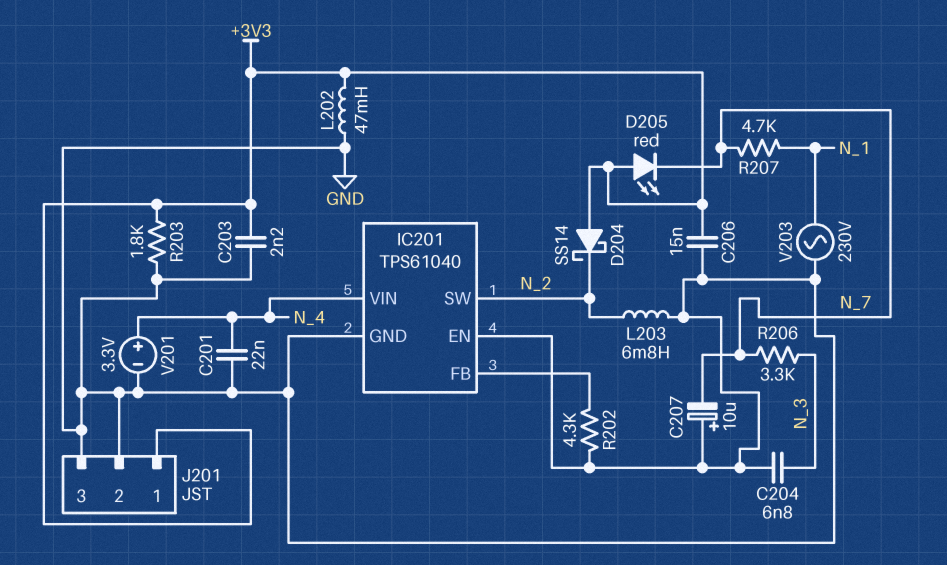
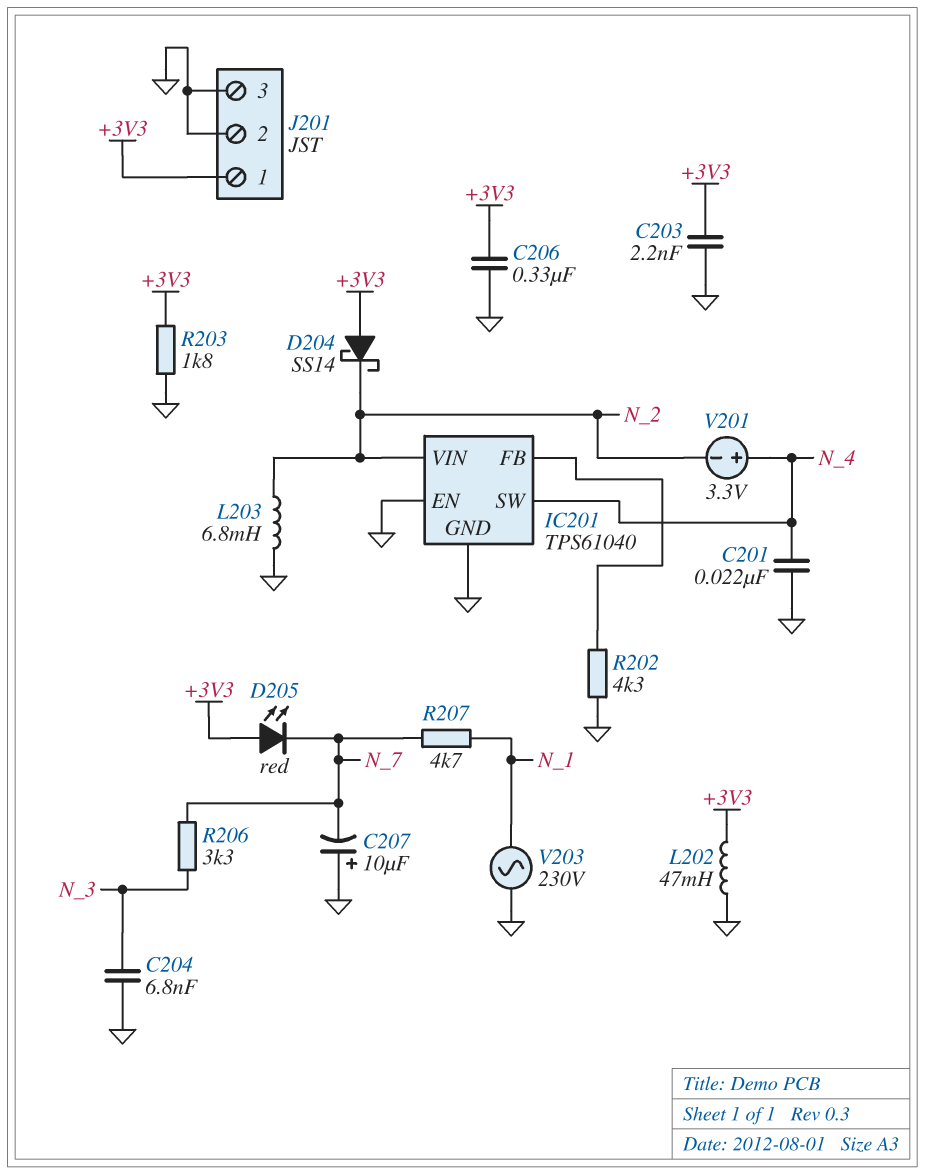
C206: 15nF (+3V3, GND) -> 330nF (+3V3, GND)
IC201 pin SW: N_2 -> N_4
IC201 pin VIN: N_4 -> N_2
V201: 3.3V (plus N_4, minus GND) -> 3.3V (plus N_4, minus N_2)

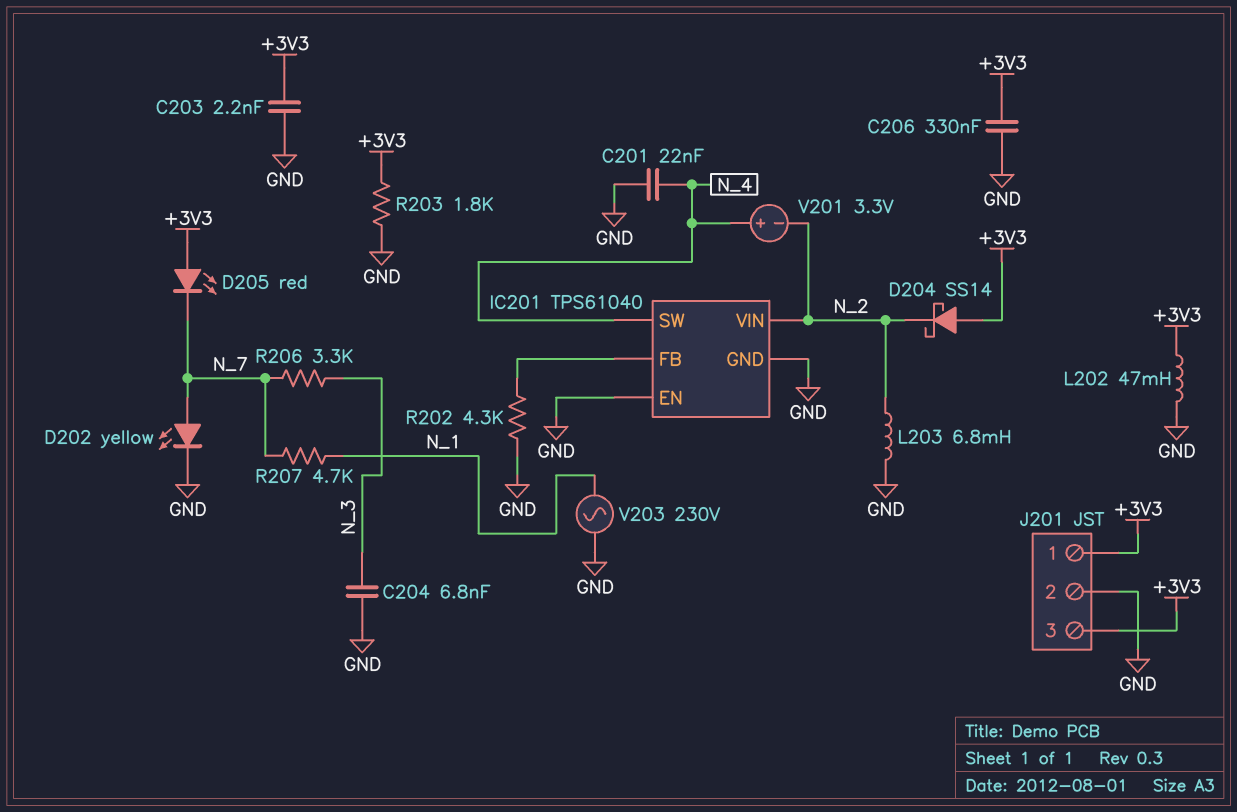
C207: 10uF (plus GND, minus N_7) -> none
D202: none -> LED yellow (A N_7, K GND)
J201 pin 3: GND -> +3V3

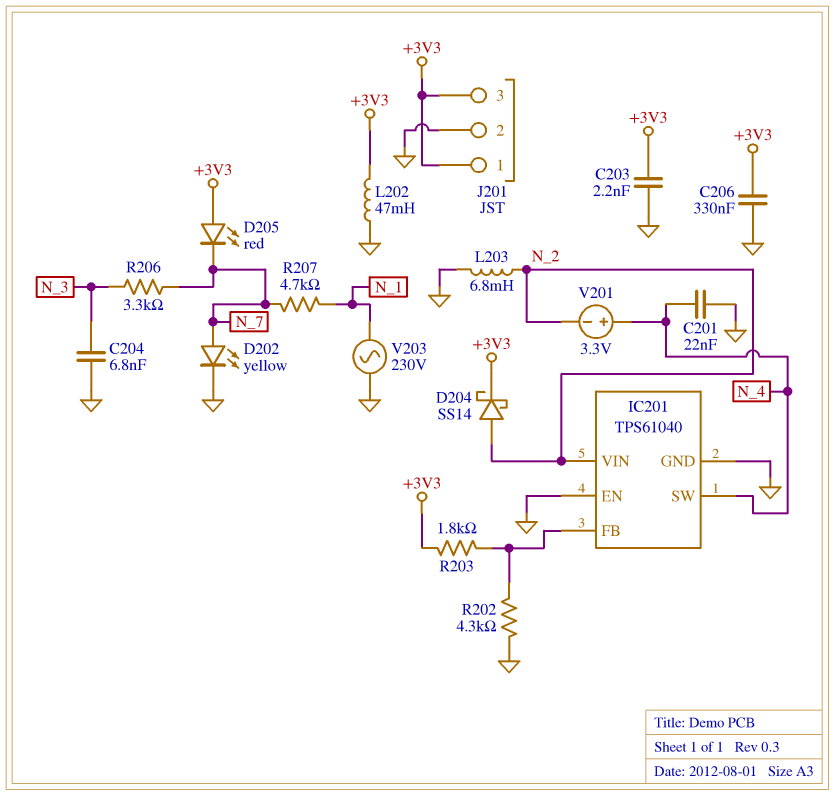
D204: schottky SS14 (A +3V3, K N_2) -> schottky SS14 (A N_2, K +3V3)
R203: 1.8k (+3V3, GND) -> 1.8k (+3V3, IC201/FB)

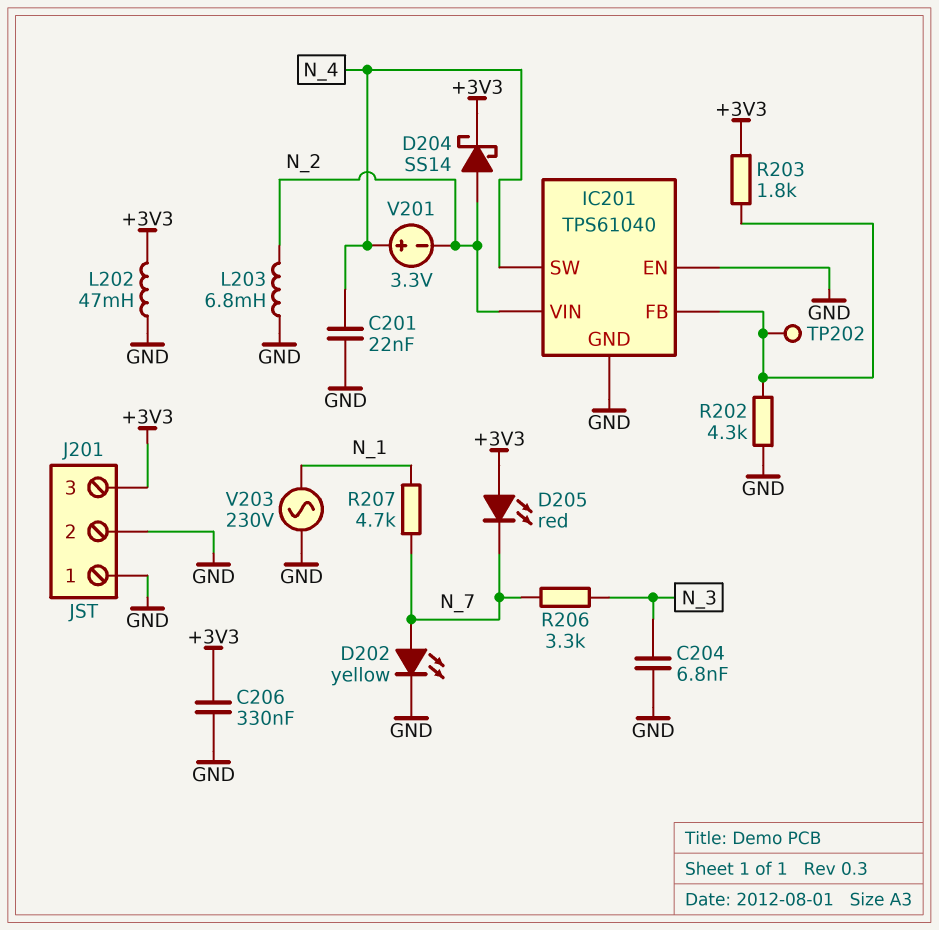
C203: 2.2nF (+3V3, GND) -> none
J201 pin 1: +3V3 -> GND
TP202: none -> test point (IC201/FB)

